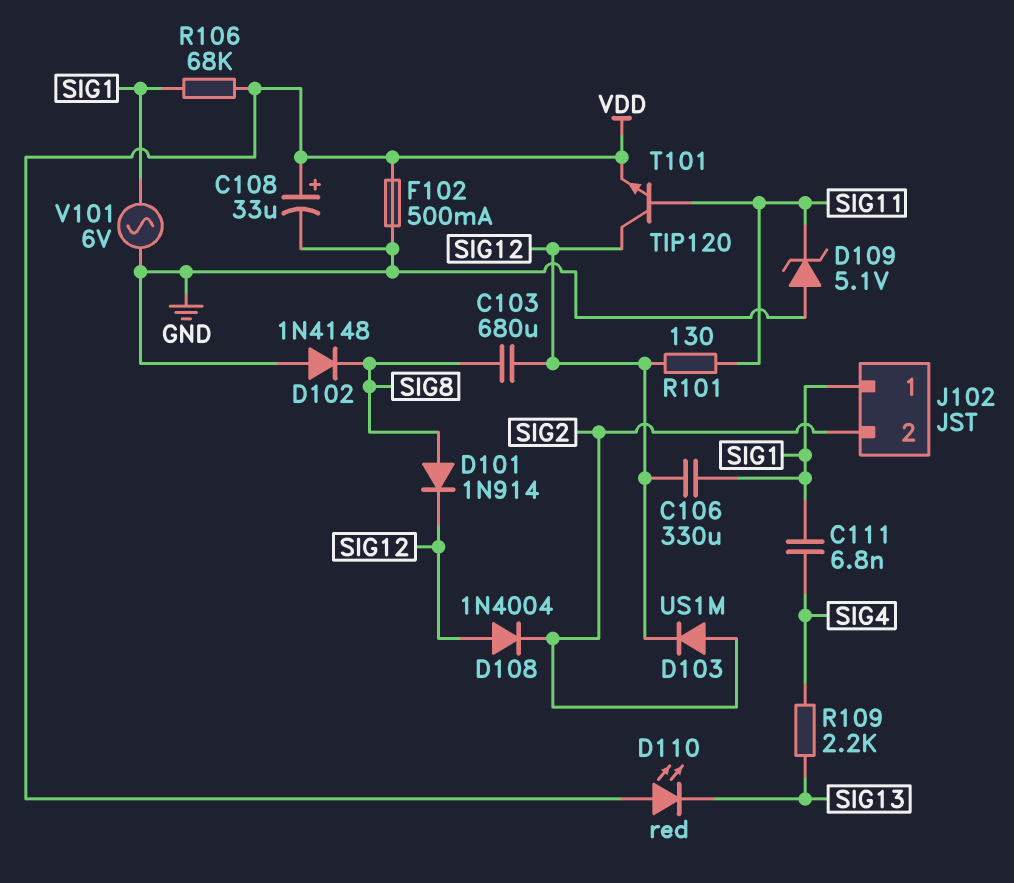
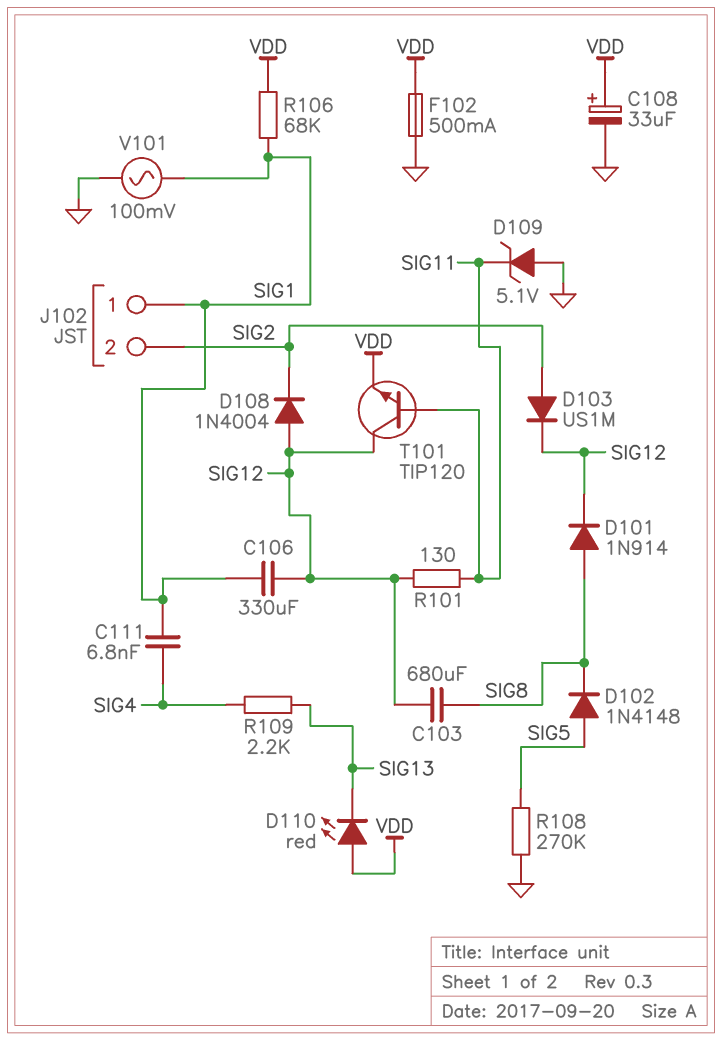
D102: diode 1N4148 (A GND, K SIG8) -> diode 1N4148 (A SIG5, K SIG8)
R108: none -> 270k (GND, SIG5)
V101: AC 6V (GND, SIG1) -> AC 100mV (GND, SIG1)

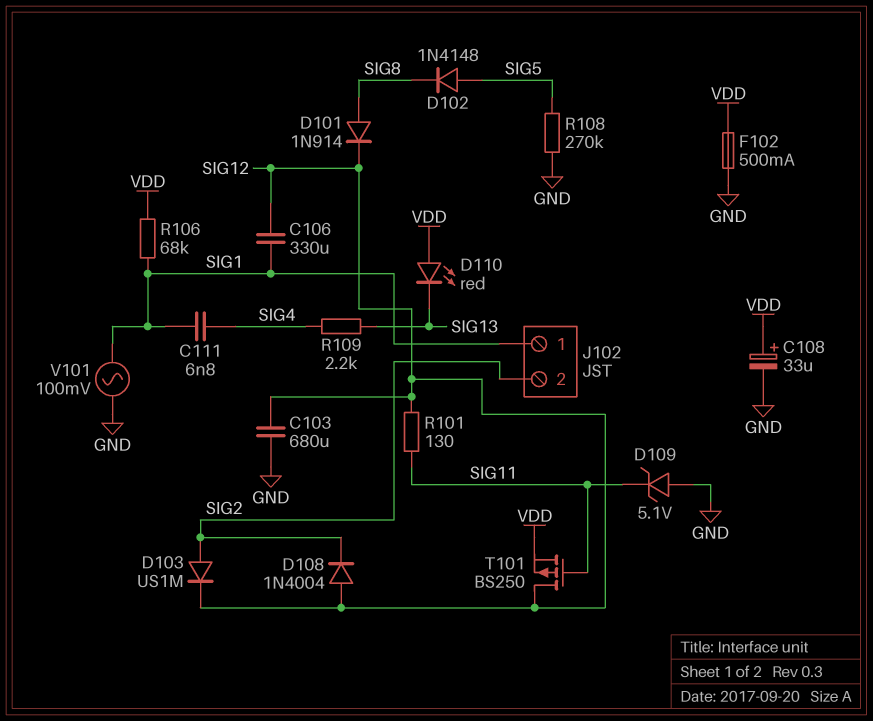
C103: 680uF (SIG8, SIG12) -> 680uF (GND, SIG12)
T101: NPN TIP120 (B SIG11, C SIG12, E VDD) -> PMOS BS250 (G SIG11, D SIG12, S VDD)

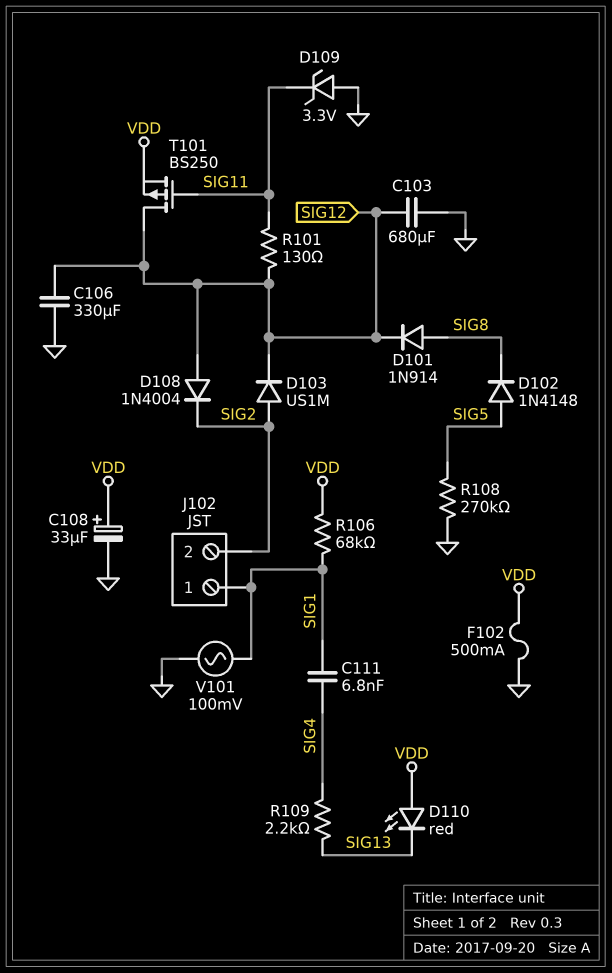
C106: 330uF (SIG1, SIG12) -> 330uF (GND, SIG12)
D109: zener 5.1V (A GND, K SIG11) -> zener 3.3V (A GND, K SIG11)

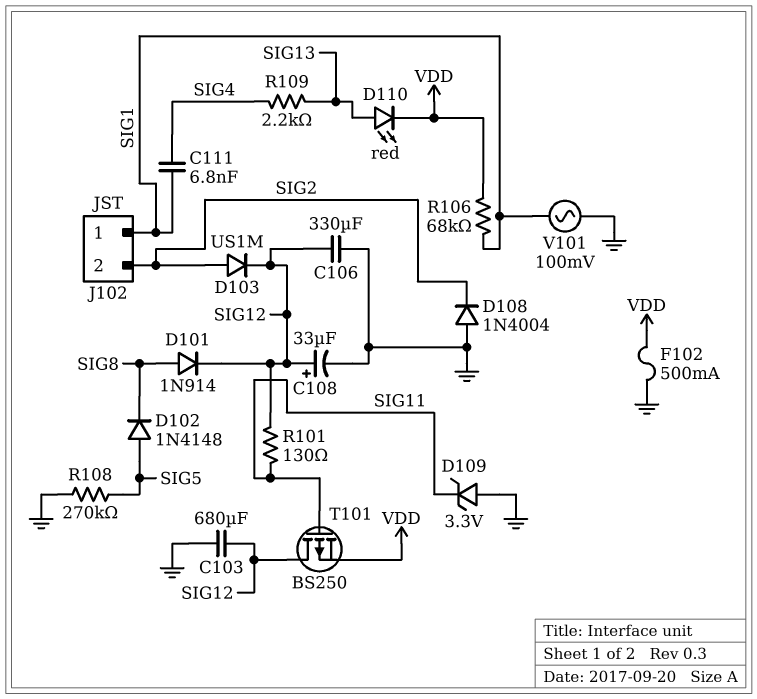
C108: 33uF (plus VDD, minus GND) -> 33uF (plus SIG12, minus GND)
D108: diode 1N4004 (A SIG12, K SIG2) -> diode 1N4004 (A GND, K SIG2)
D110: LED red (A VDD, K SIG13) -> LED red (A SIG13, K VDD)

